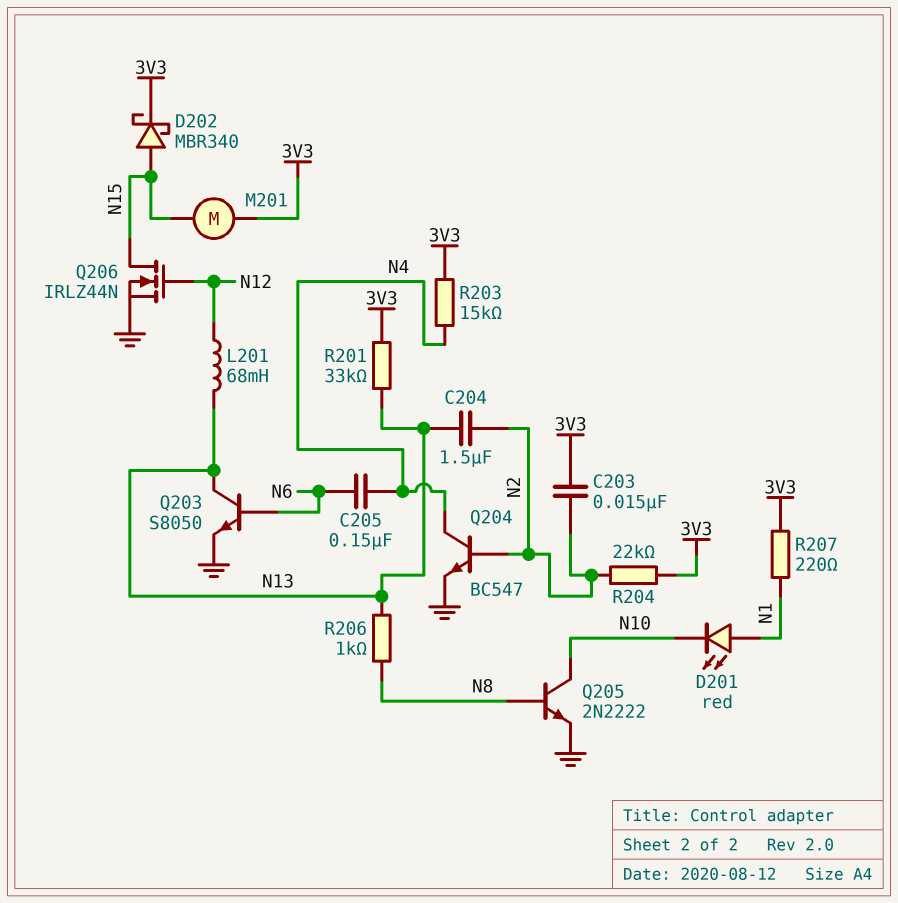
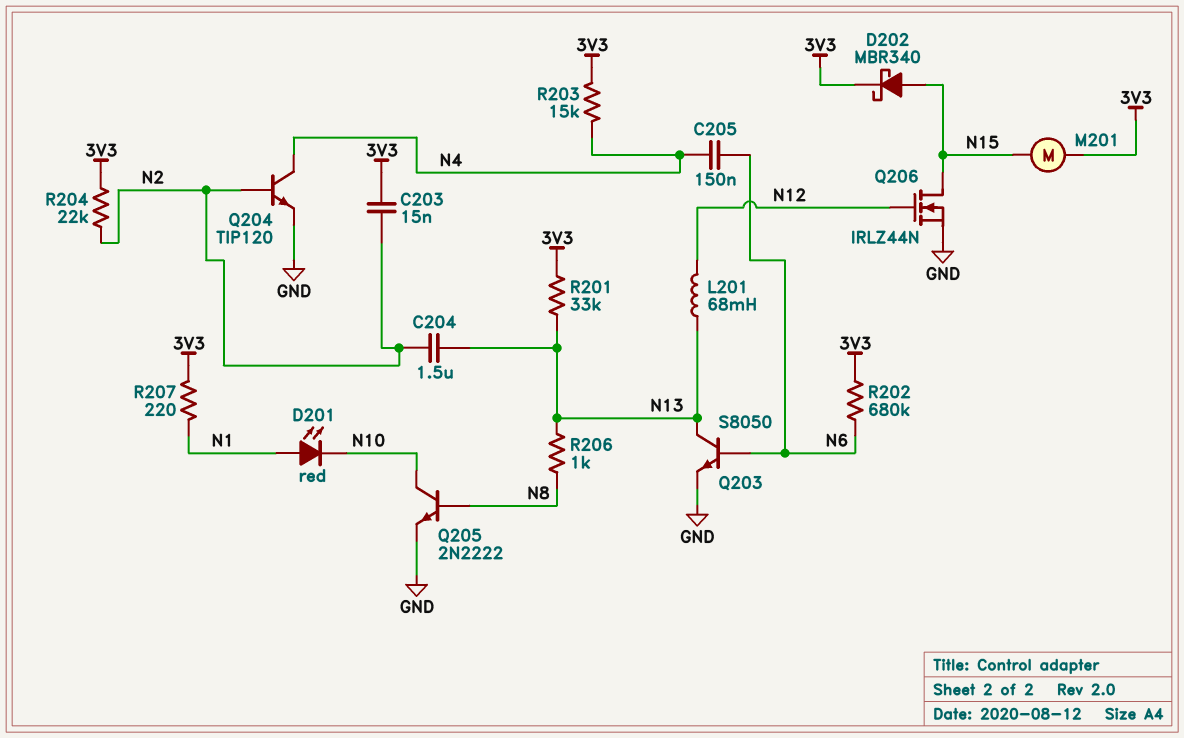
Q204: NPN BC547 (B N2, C N4, E GND) -> NPN TIP120 (B N2, C N4, E GND)
R202: none -> 680k (3V3, N6)

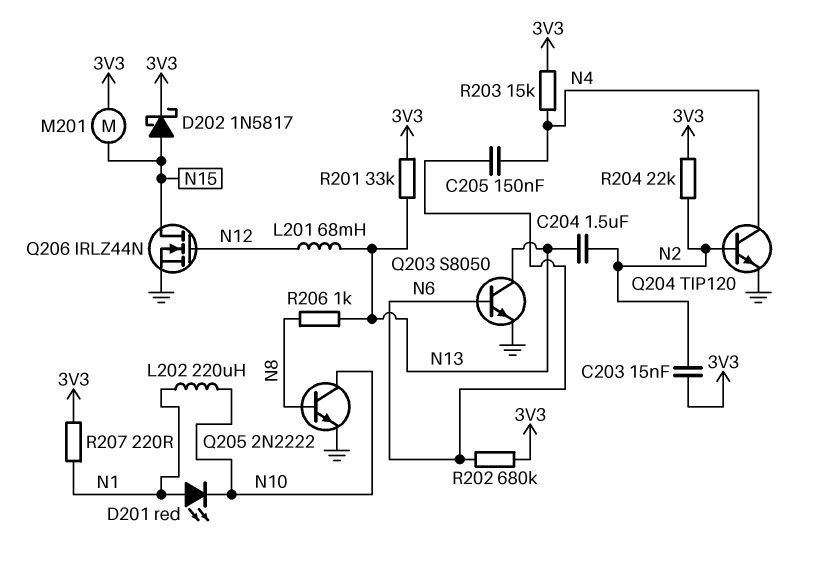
D202: schottky MBR340 (A N15, K 3V3) -> schottky 1N5817 (A N15, K 3V3)
L202: none -> 220uH (N1, N10)

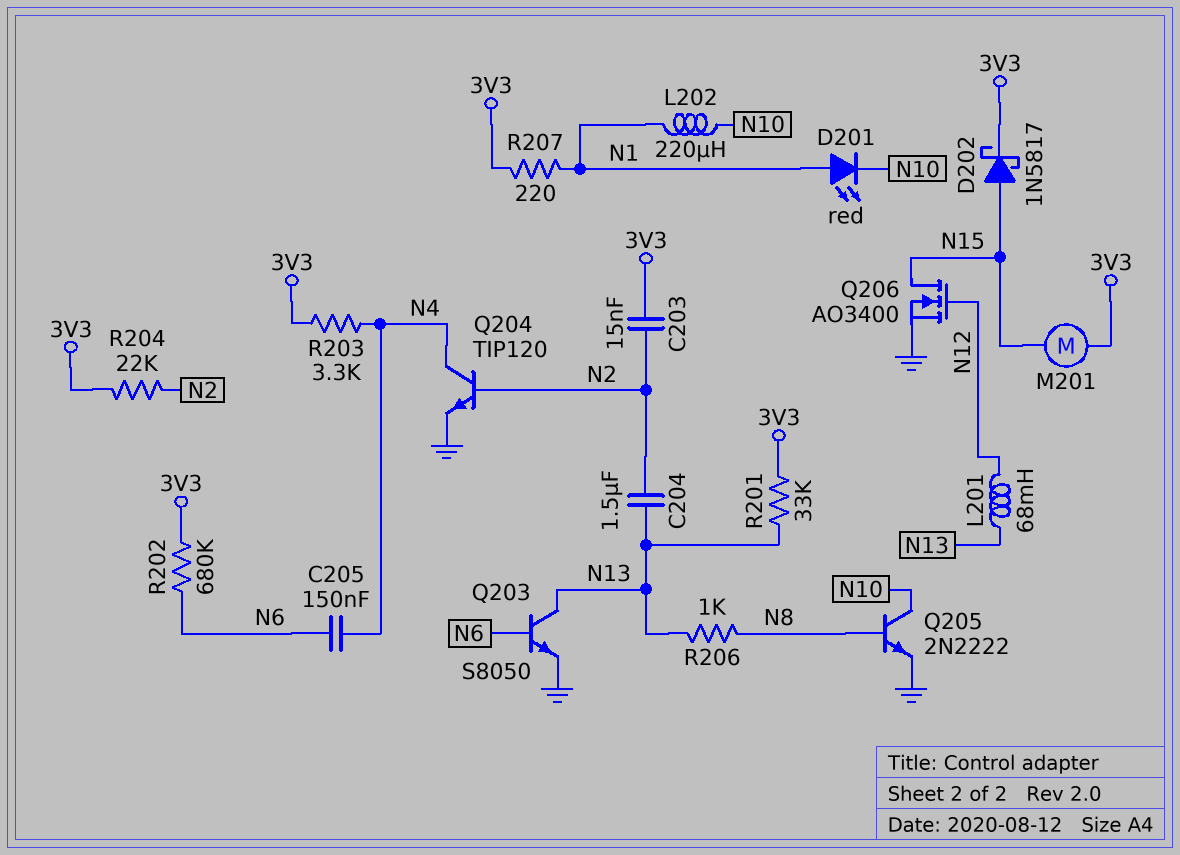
Q206: NMOS IRLZ44N (G N12, D N15, S GND) -> NMOS AO3400 (G N12, D N15, S GND)
R203: 15k (3V3, N4) -> 3.3k (3V3, N4)

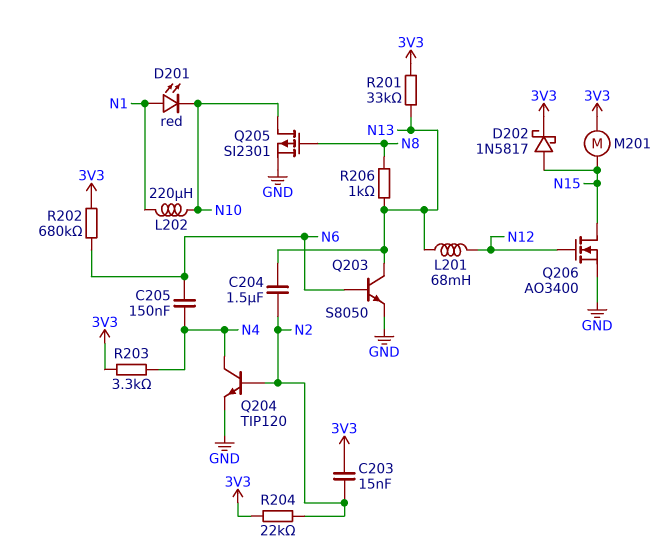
Q205: NPN 2N2222 (B N8, C N10, E GND) -> PMOS SI2301 (G N8, D N10, S GND)
R207: 220 (3V3, N1) -> none

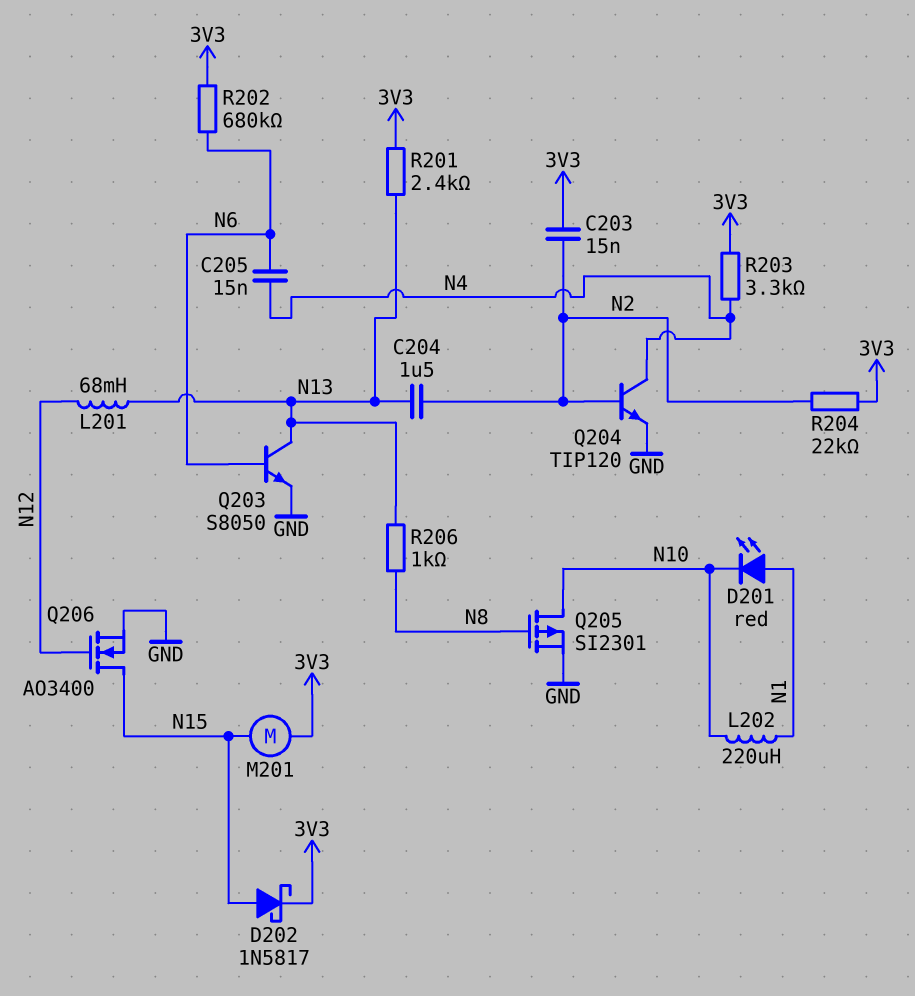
C205: 150nF (N4, N6) -> 15nF (N4, N6)
R201: 33k (3V3, N13) -> 2.4k (3V3, N13)

